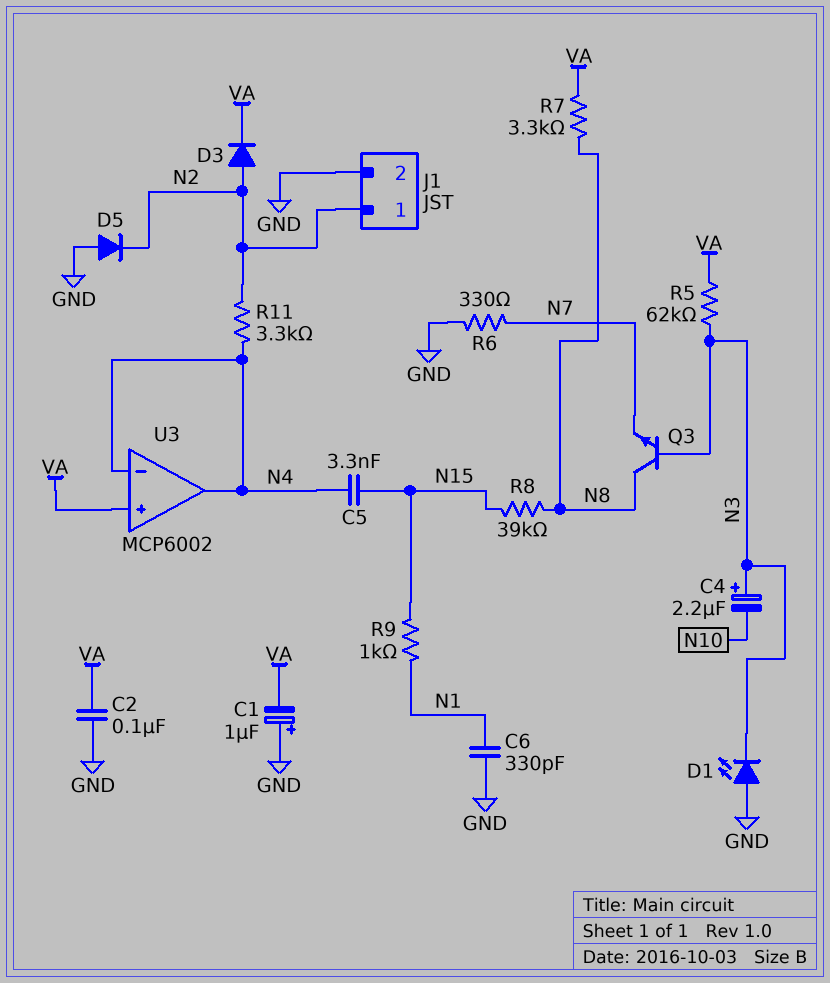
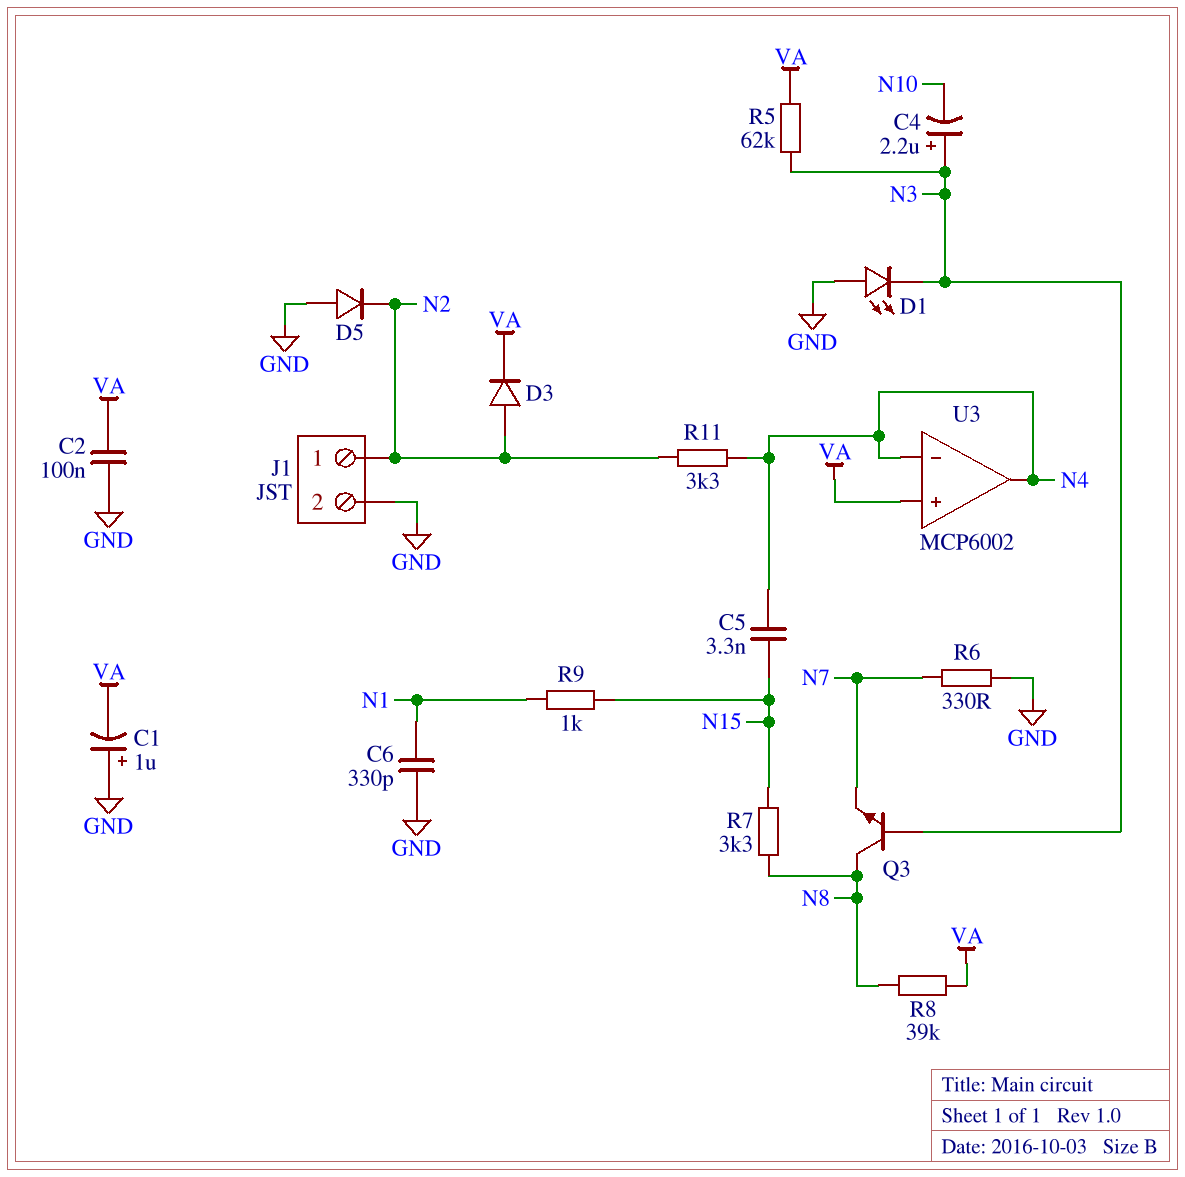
R7: 3.3k (N8, VA) -> 3.3k (N8, N15)
R8: 39k (N8, N15) -> 39k (N8, VA)

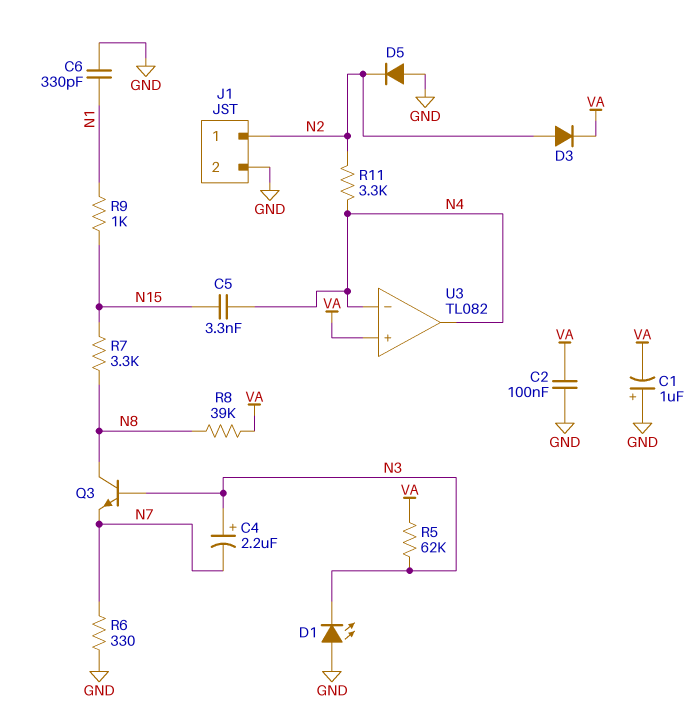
C4: 2.2uF (plus N3, minus N10) -> 2.2uF (plus N3, minus N7)
U3: MCP6002 -> TL082

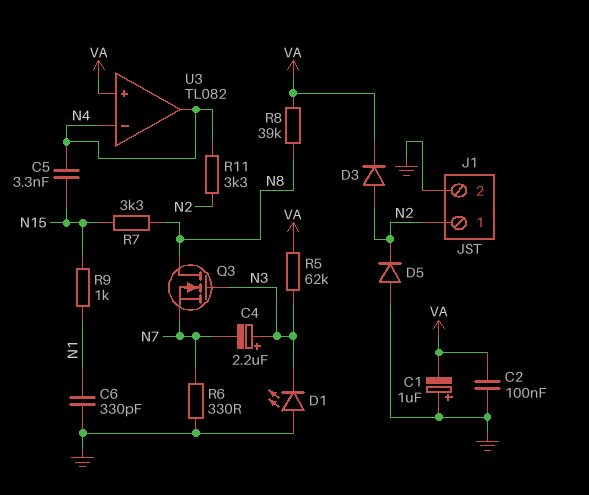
Q3: NPN (B N3, C N8, E N7) -> NMOS (G N3, D N8, S N7)

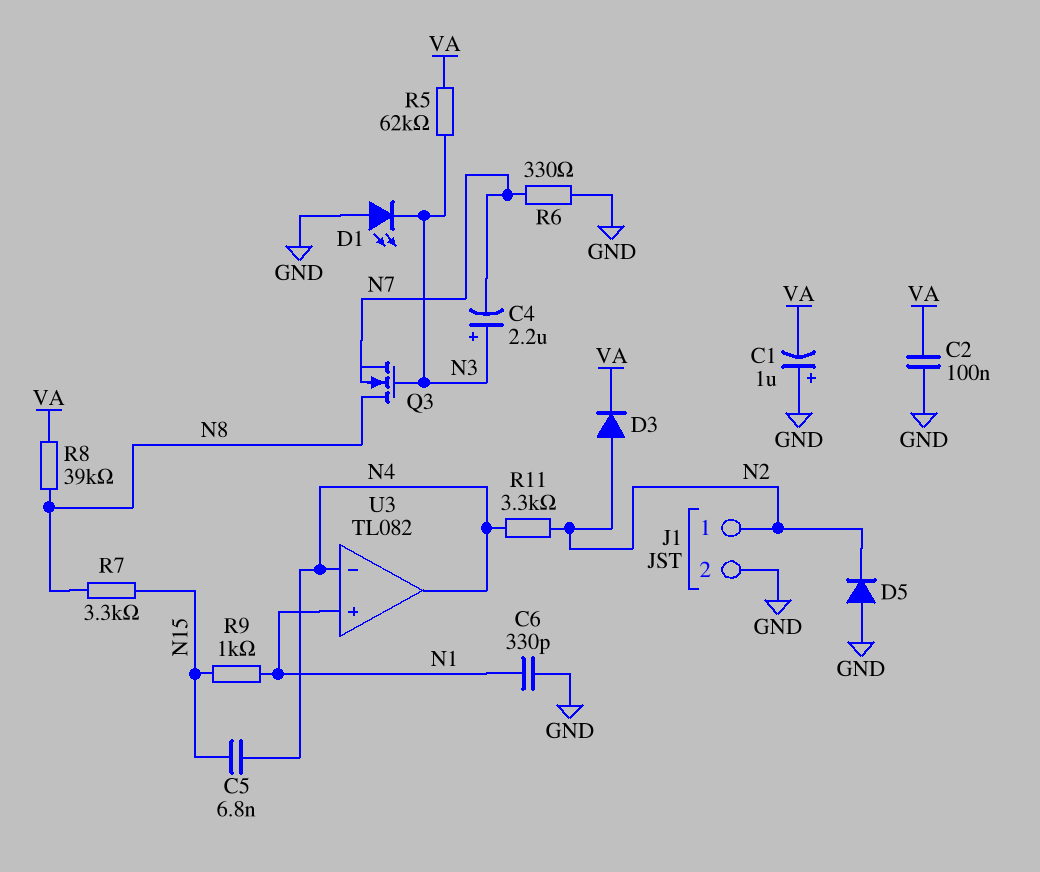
C5: 3.3nF (N4, N15) -> 6.8nF (N4, N15)
U3 pin in+: VA -> N1

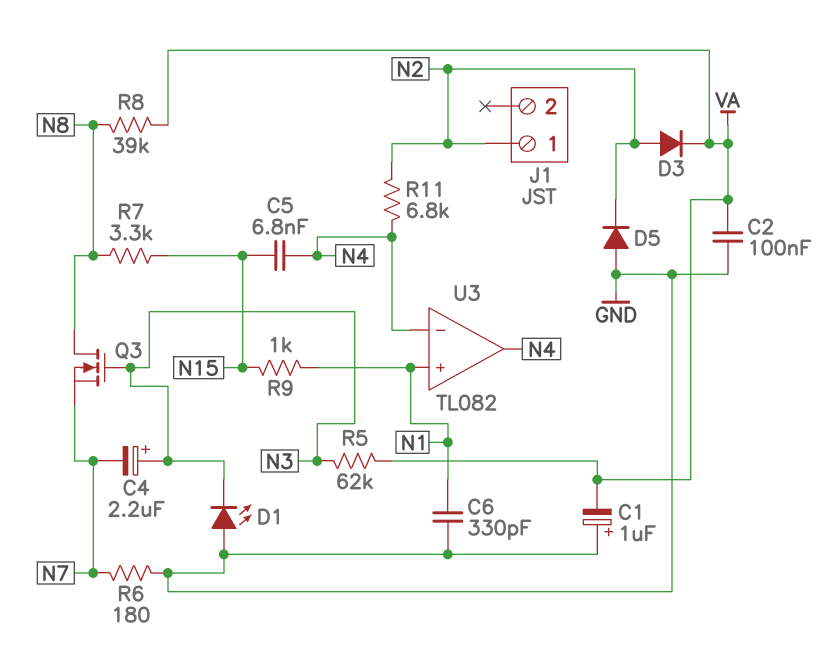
J1 pin 2: GND -> none
R6: 330 (GND, N7) -> 180 (GND, N7)
R11: 3.3k (N2, N4) -> 6.8k (N2, N4)

